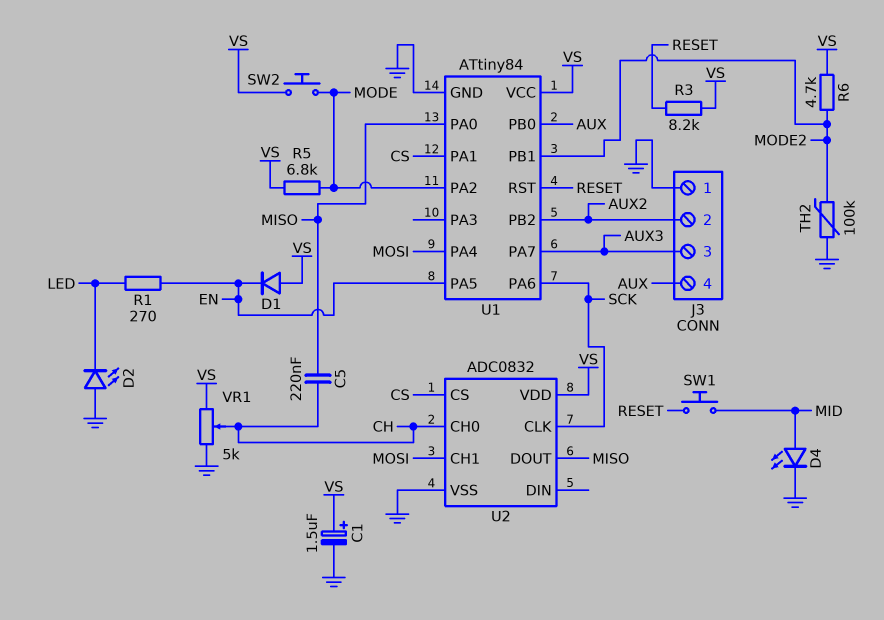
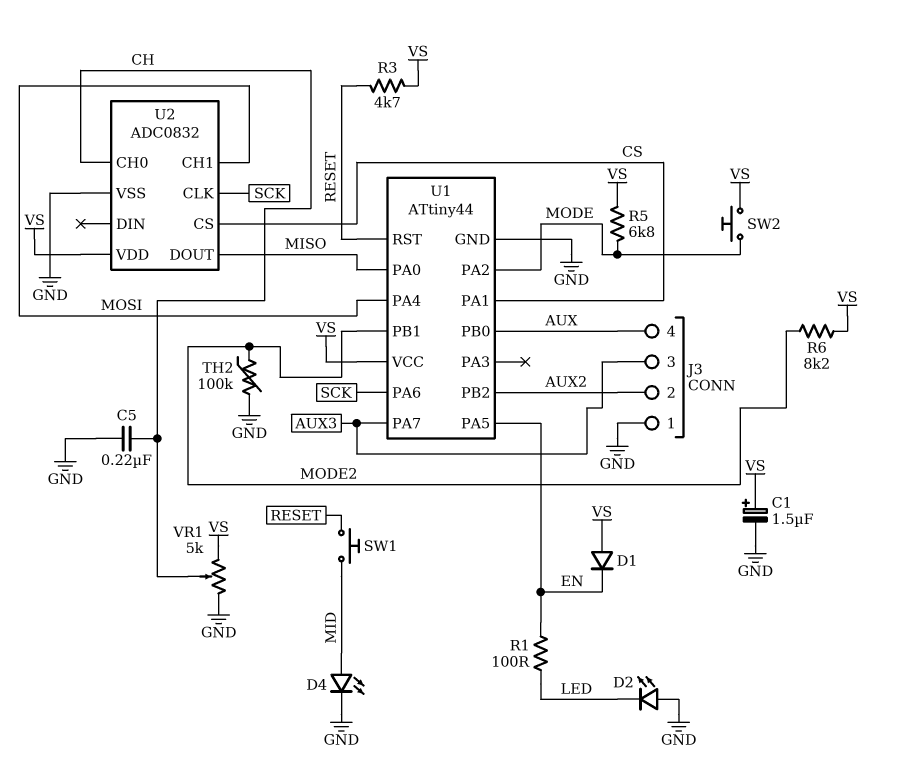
C5: 220nF (CH, MISO) -> 220nF (CH, GND)
R1: 270 (EN, LED) -> 100 (EN, LED)
R3: 8.2k (RESET, VS) -> 4.7k (RESET, VS)
R6: 4.7k (MODE2, VS) -> 8.2k (MODE2, VS)
U1: ATtiny84 -> ATtiny44

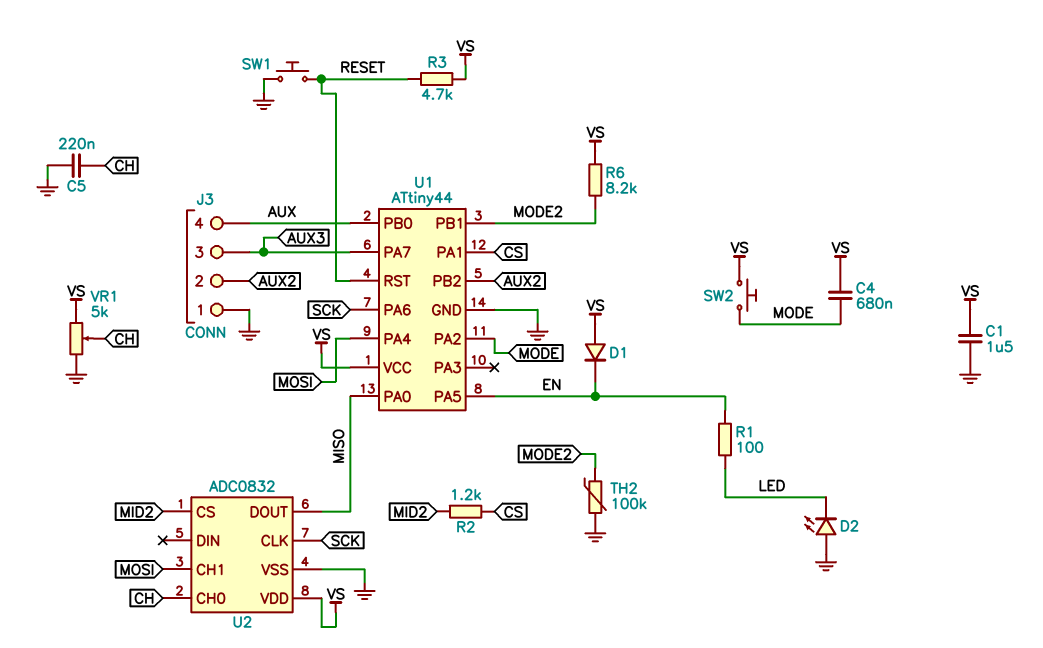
C1: 1.5uF (plus VS, minus GND) -> 1.5uF (GND, VS)
C4: none -> 680nF (MODE, VS)
D4: LED (A MID, K GND) -> none
R2: none -> 1.2k (CS, MID2)
R5: 6.8k (MODE, VS) -> none
SW1: button (MID, RESET) -> button (GND, RESET)
U2 pin CS: CS -> MID2

